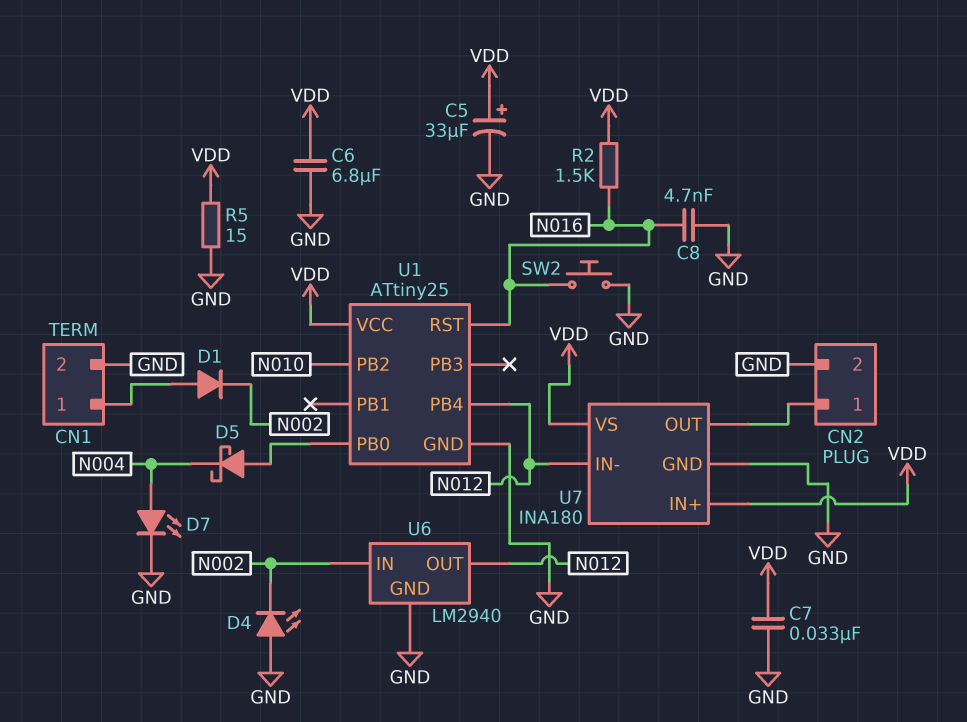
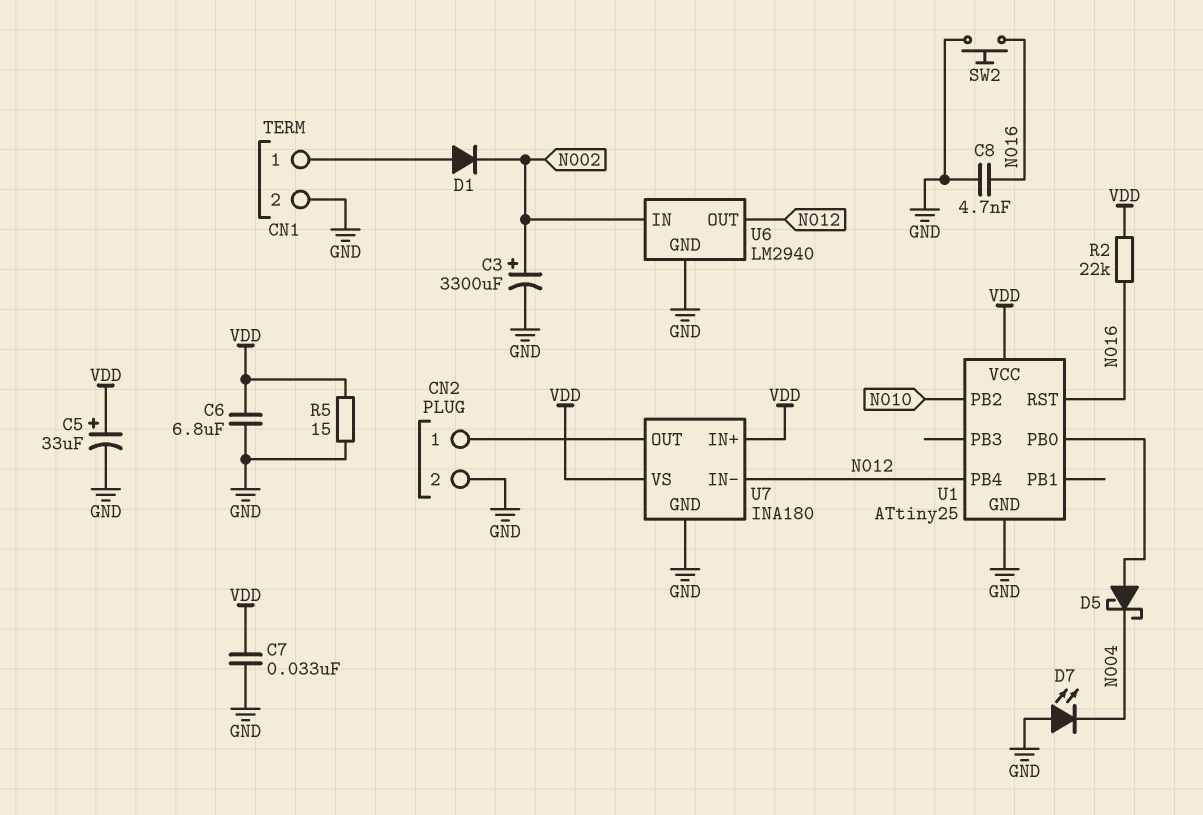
C3: none -> 3300uF (plus N002, minus GND)
D4: LED (A GND, K N002) -> none
D7: LED (A N004, K GND) -> LED (A GND, K N004)
R2: 1.5k (N016, VDD) -> 22k (N016, VDD)

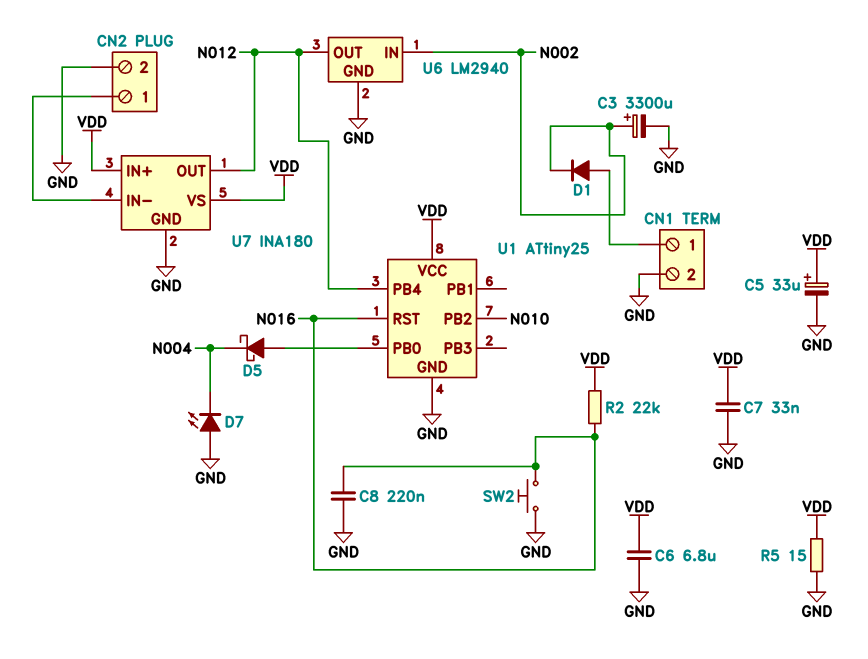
C8: 4.7nF (GND, N016) -> 220nF (GND, N016)
U7 pin IN-: N012 -> CN2/1
U7 pin OUT: CN2/1 -> N012

